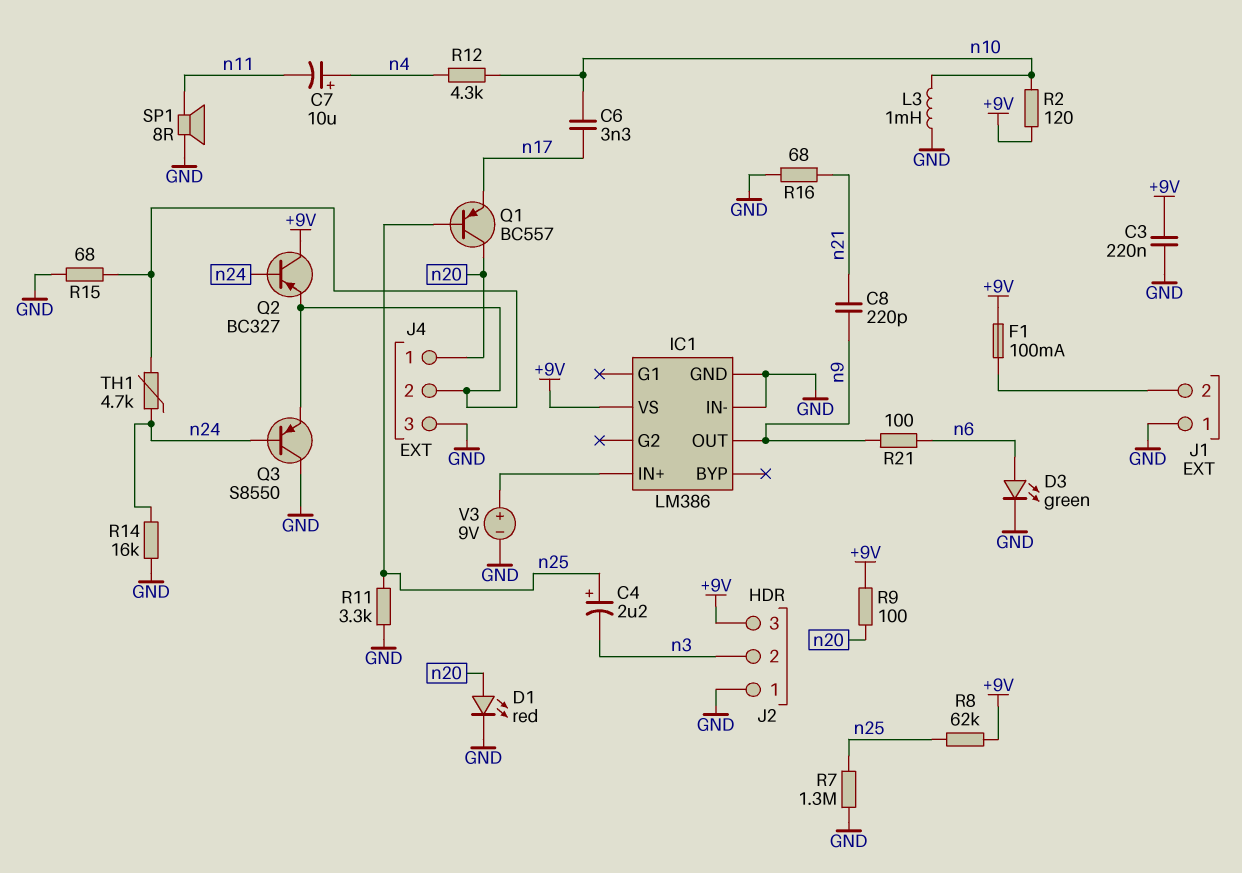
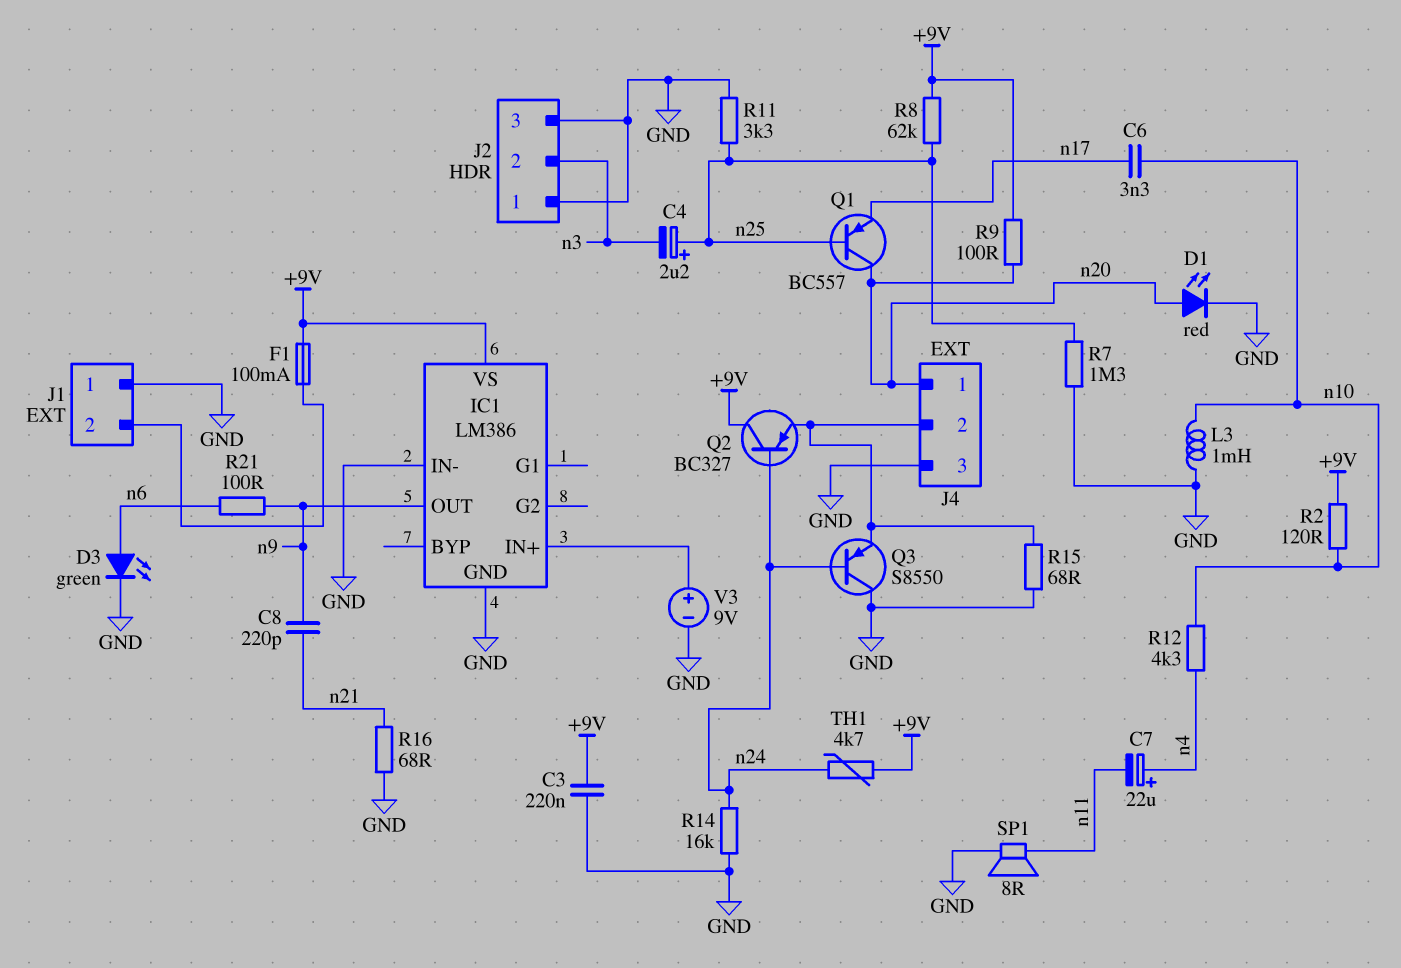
C7: 10uF (plus n4, minus n11) -> 22uF (plus n4, minus n11)
J2 pin 3: +9V -> GND
TH1: 4.7k (J4/2, n24) -> 4.7k (+9V, n24)

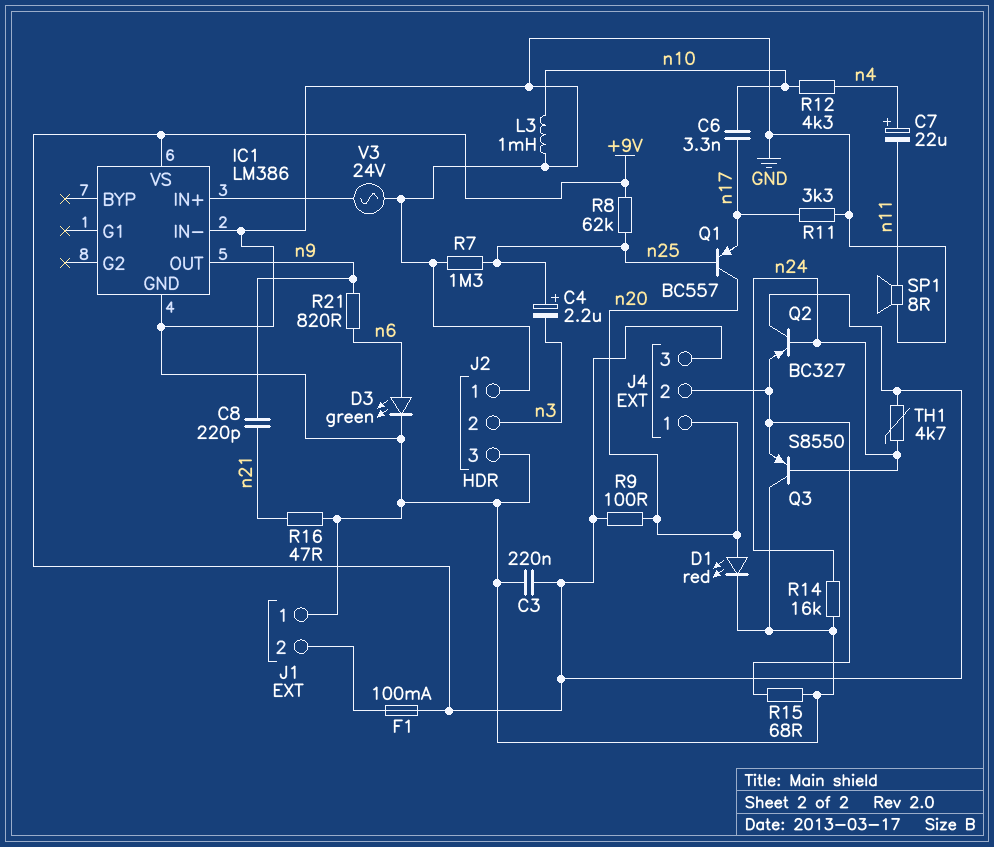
J4 pin 3: GND -> +9V
R2: 120 (+9V, n10) -> none
R11: 3.3k (GND, n25) -> 3.3k (GND, n17)
R16: 68 (GND, n21) -> 47 (GND, n21)
R21: 100 (n6, n9) -> 820 (n6, n9)
V3: 9V (plus IC1/IN+, minus GND) -> AC 24V (GND, IC1/IN+)

